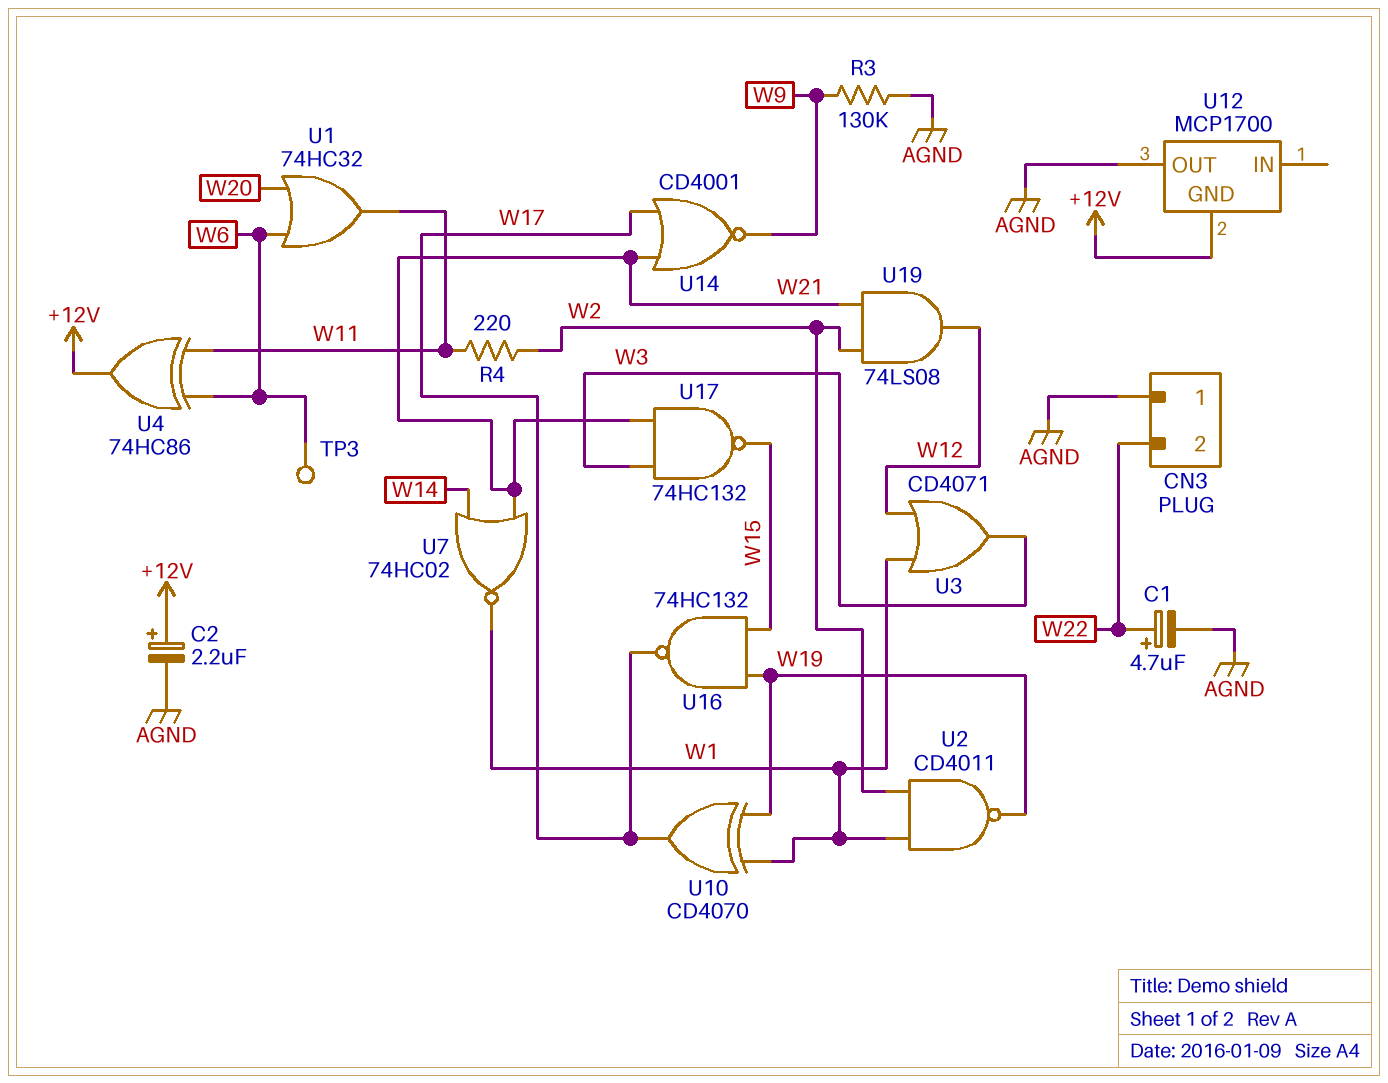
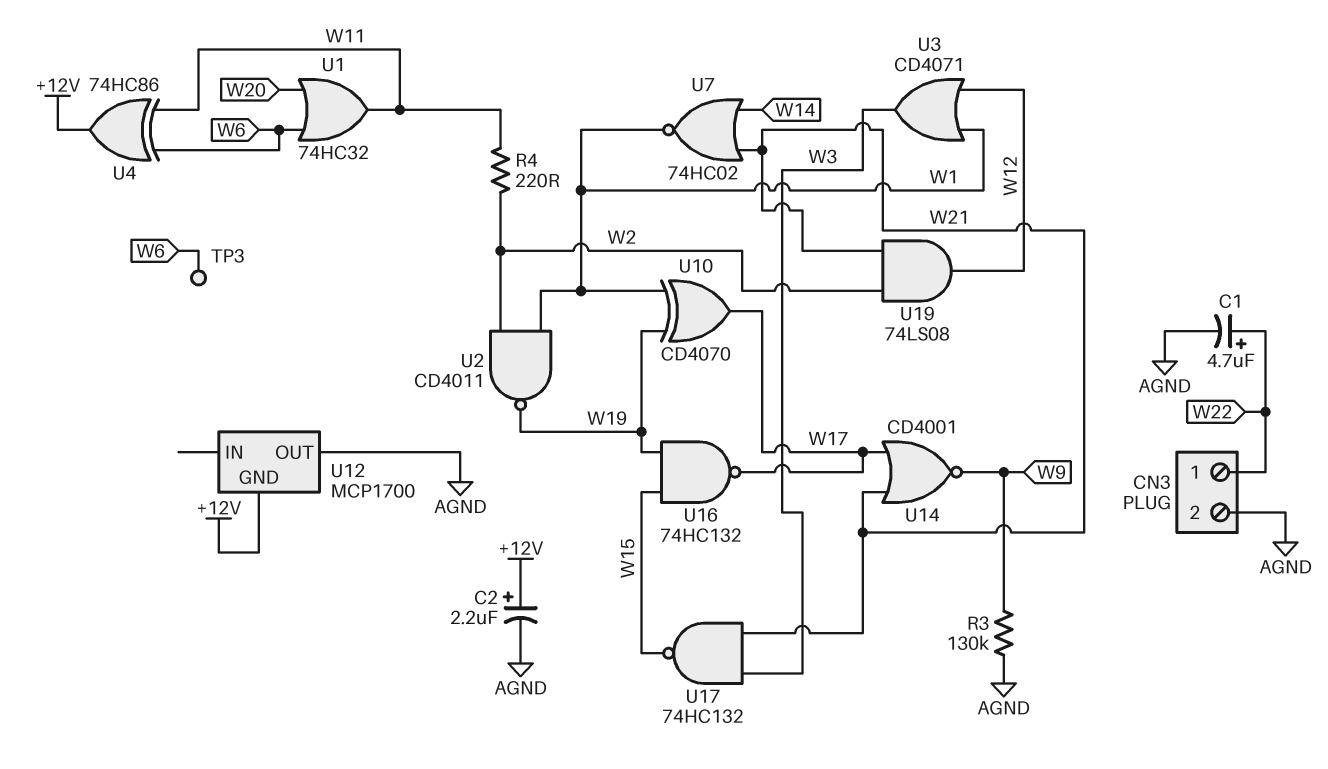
CN3 pin 1: AGND -> W22
CN3 pin 2: W22 -> AGND

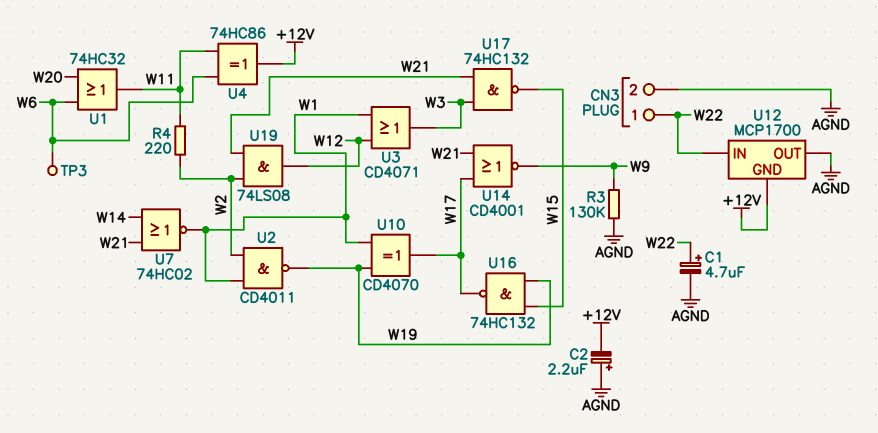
C2: 2.2uF (plus +12V, minus AGND) -> 2.2uF (plus AGND, minus +12V)
U12 pin IN: none -> W22

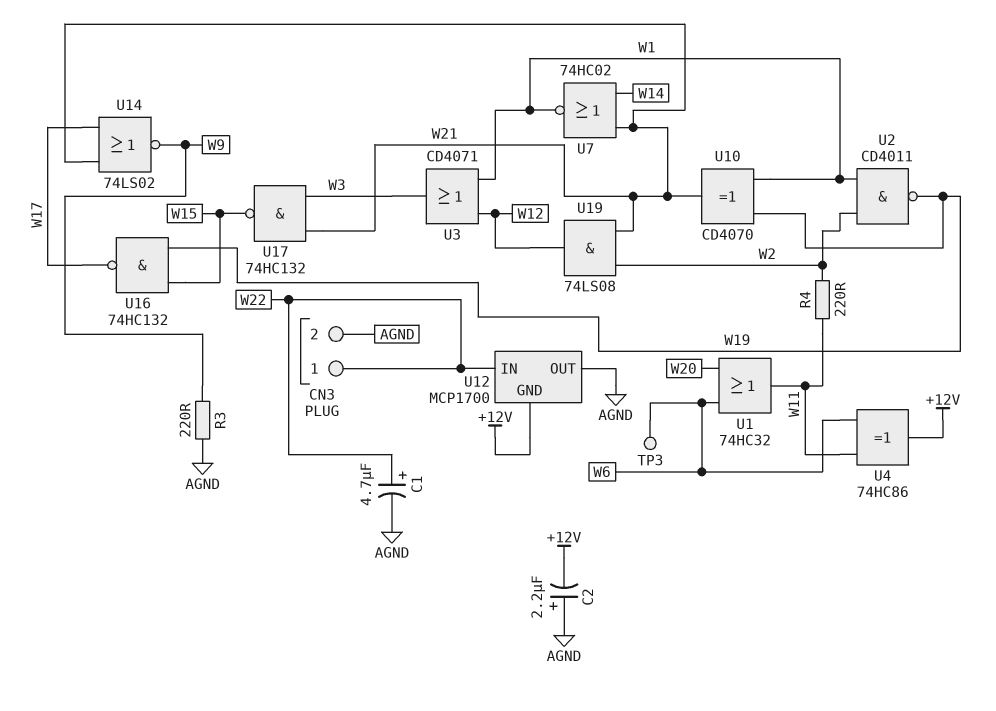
R3: 130k (AGND, W9) -> 220 (AGND, W9)
U10: XOR CD4070 (in W1, in W19, out W17) -> XOR CD4070 (in W1, in W19, out W21)
U14: NOR CD4001 (in W17, in W21, out W9) -> NOR 74LS02 (in W17, in W21, out W9)

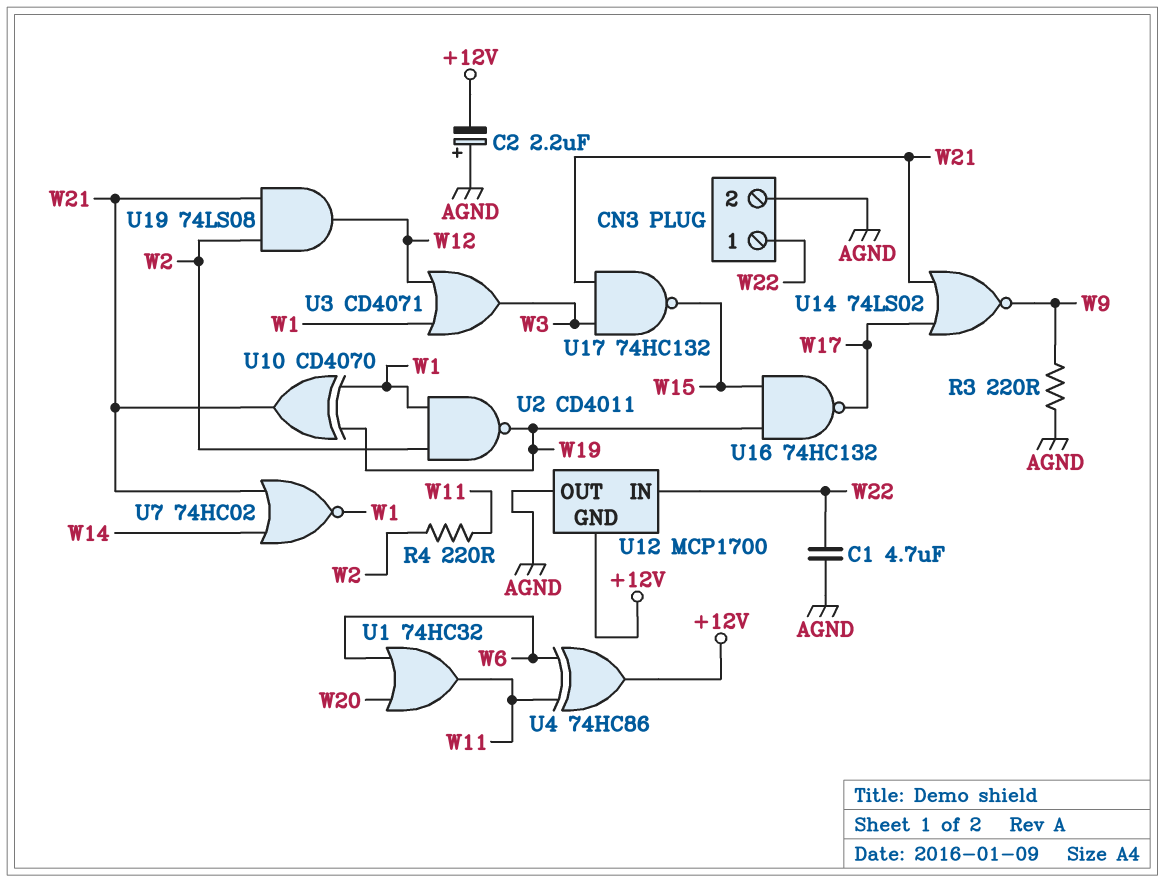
C1: 4.7uF (plus W22, minus AGND) -> 4.7uF (AGND, W22)
TP3: test point (W6) -> none

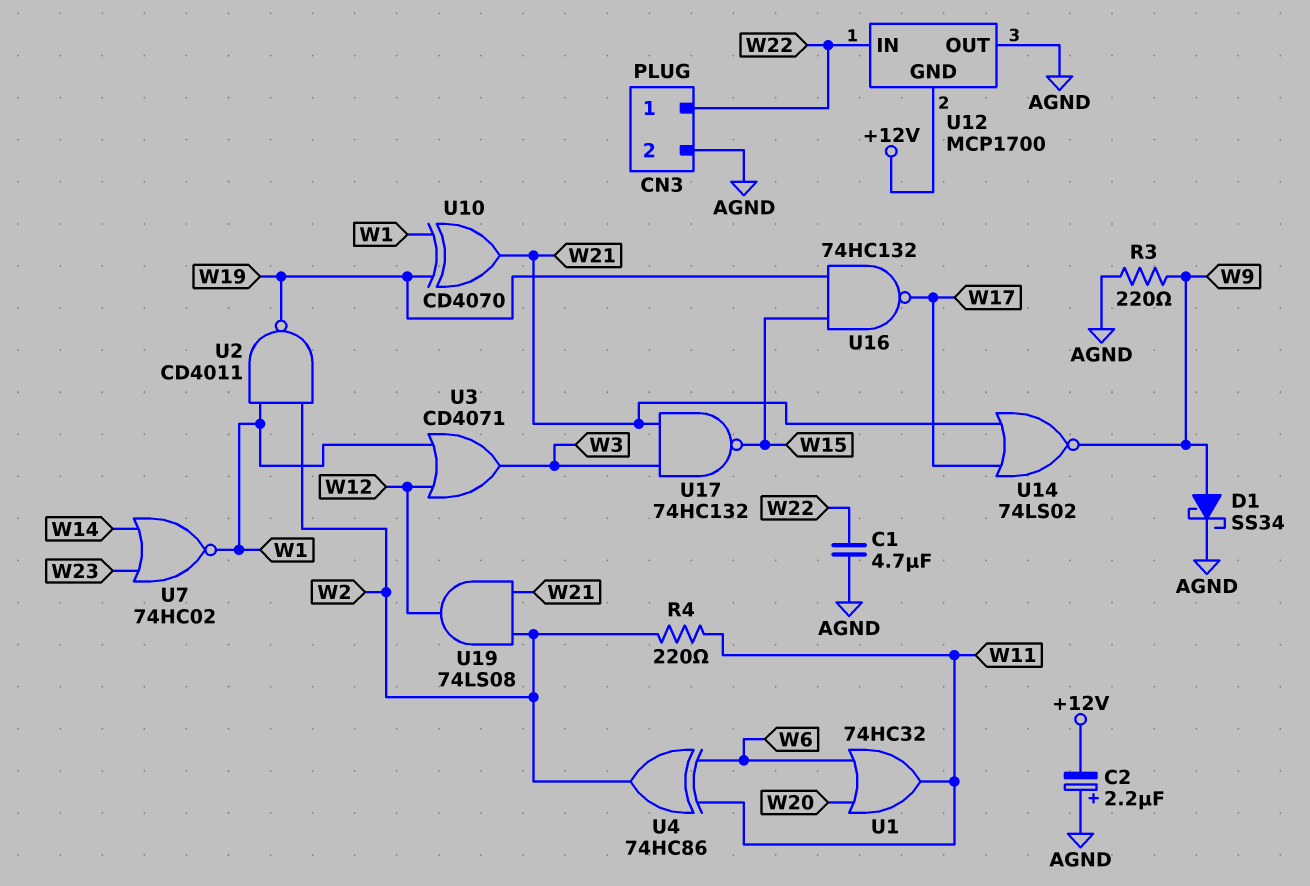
D1: none -> schottky SS34 (A W9, K AGND)
U4: XOR 74HC86 (in W6, in W11, out +12V) -> XOR 74HC86 (in W6, in W11, out W2)
U7: NOR 74HC02 (in W14, in W21, out W1) -> NOR 74HC02 (in W14, in W23, out W1)

